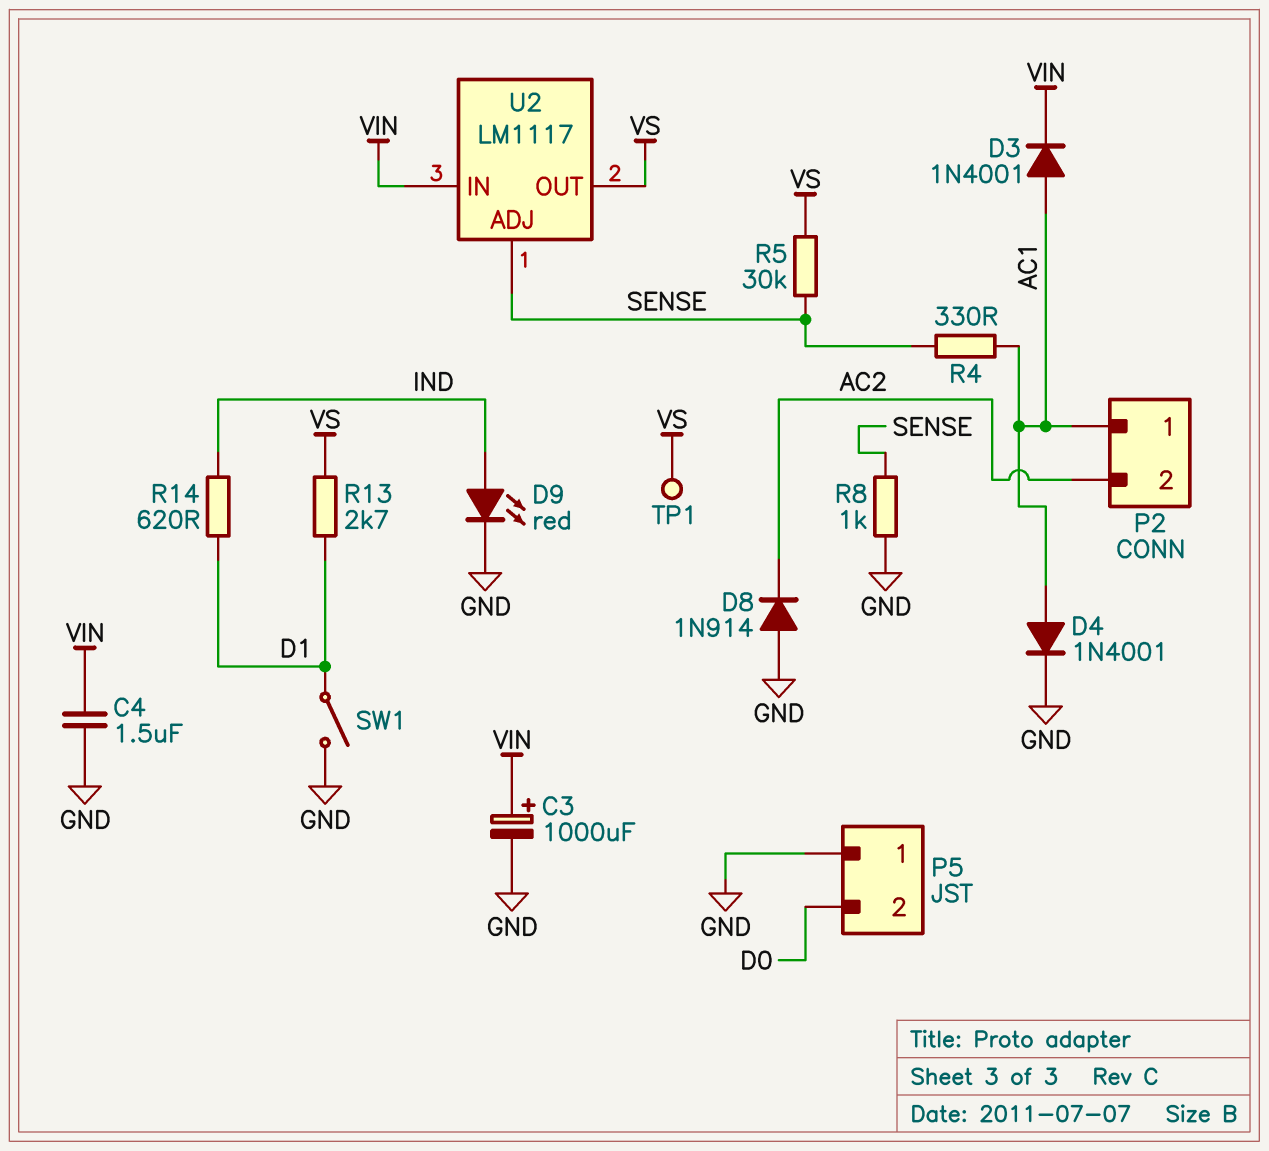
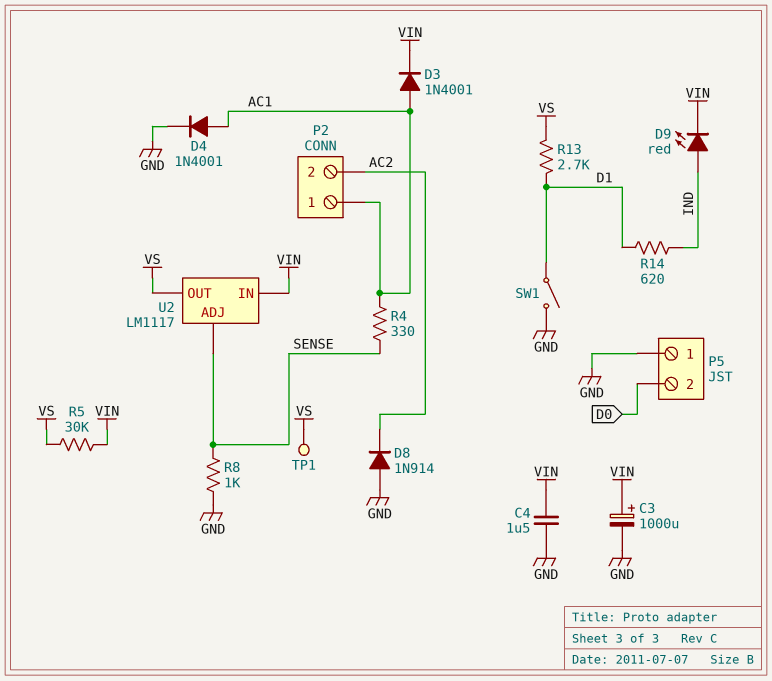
D9: LED red (A IND, K GND) -> LED red (A IND, K VIN)
R5: 30k (SENSE, VS) -> 30k (VIN, VS)

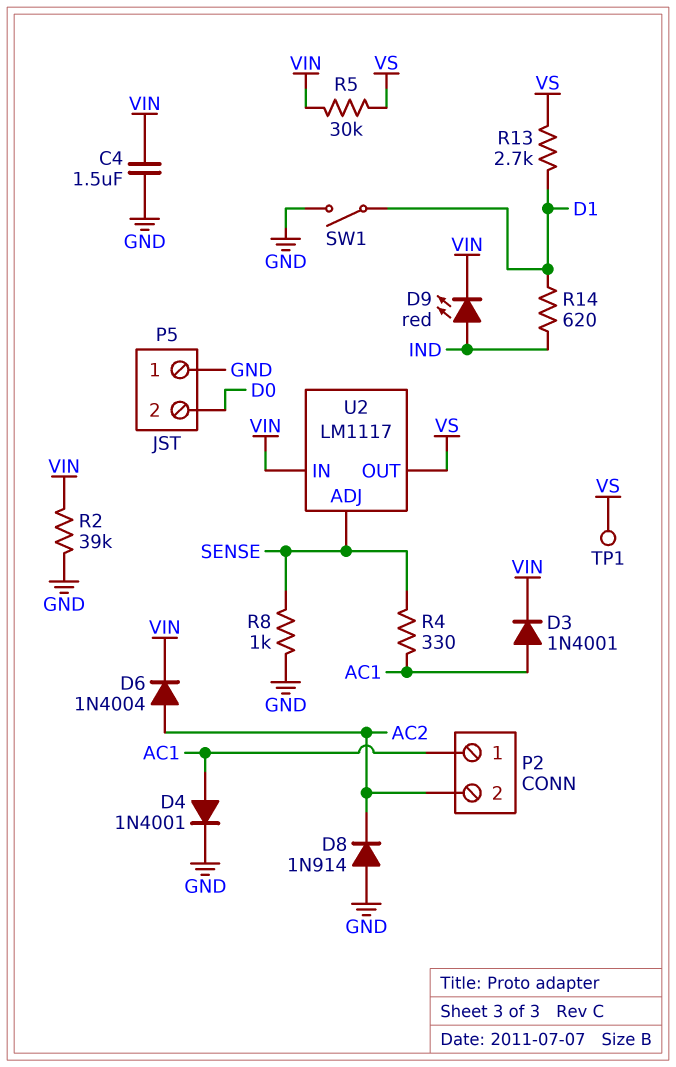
C3: 1000uF (plus VIN, minus GND) -> none
D6: none -> diode 1N4004 (A AC2, K VIN)
R2: none -> 39k (GND, VIN)

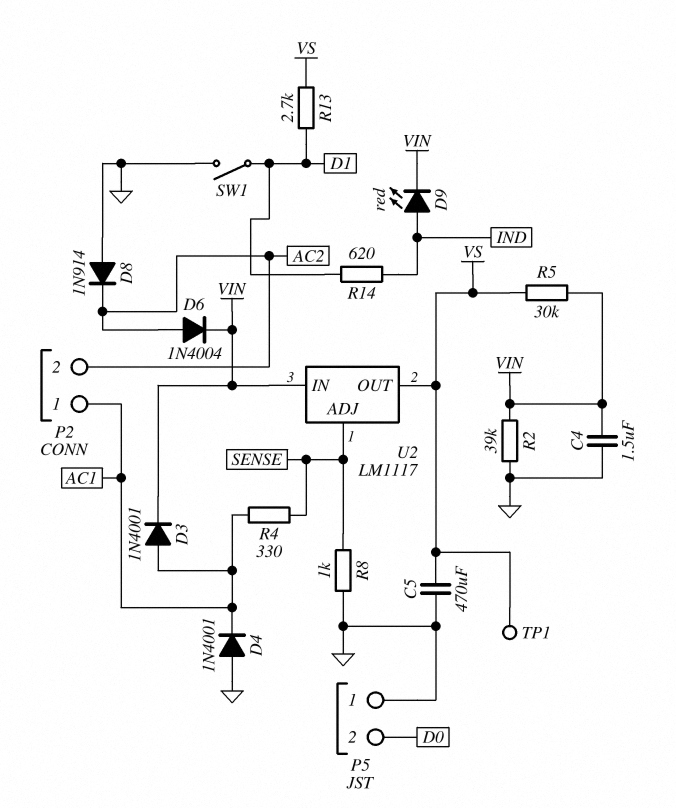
C5: none -> 470uF (GND, VS)
D4: diode 1N4001 (A AC1, K GND) -> diode 1N4001 (A GND, K AC1)

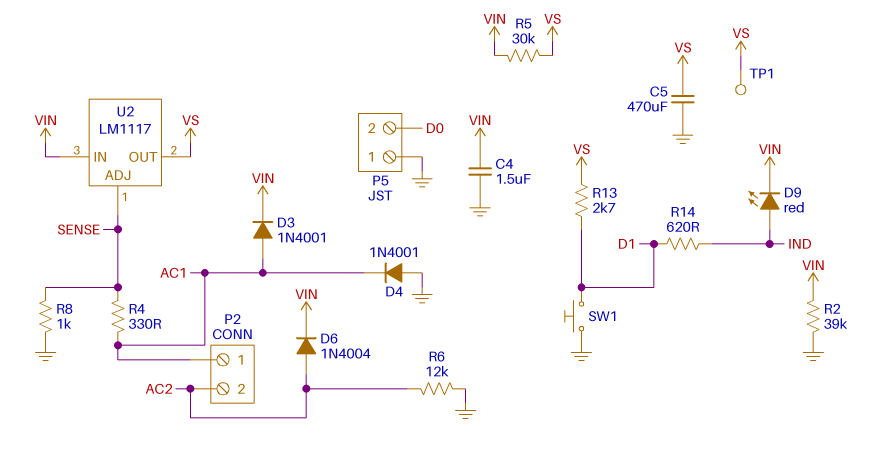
D8: diode 1N914 (A GND, K AC2) -> none
R6: none -> 12k (AC2, GND)
SW1: switch (D1, GND) -> button (D1, GND)

